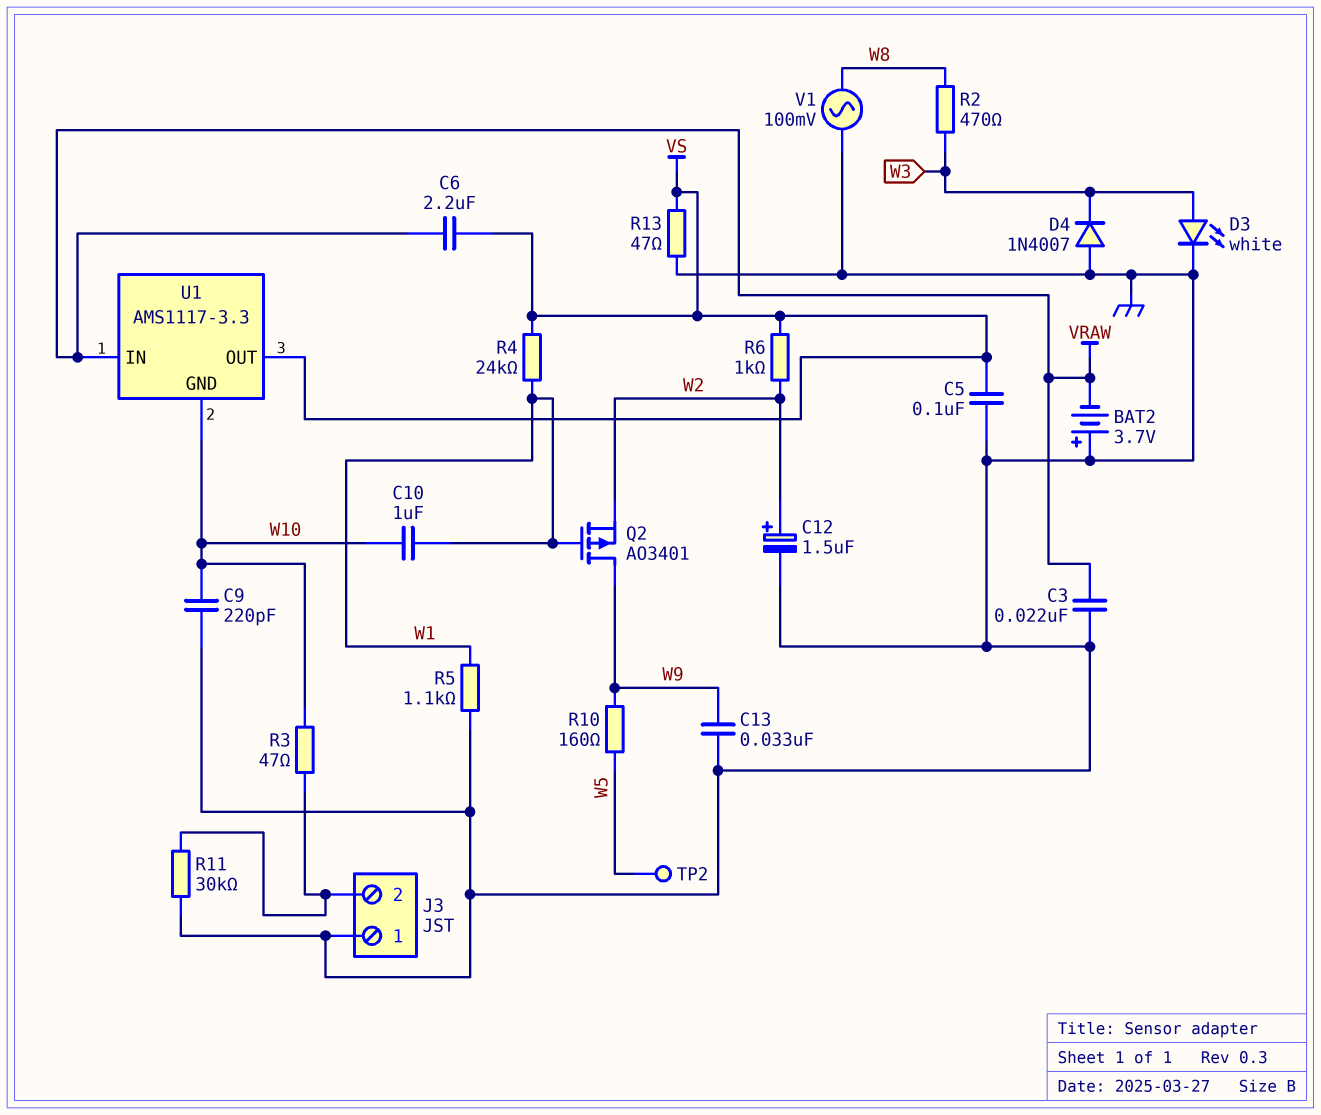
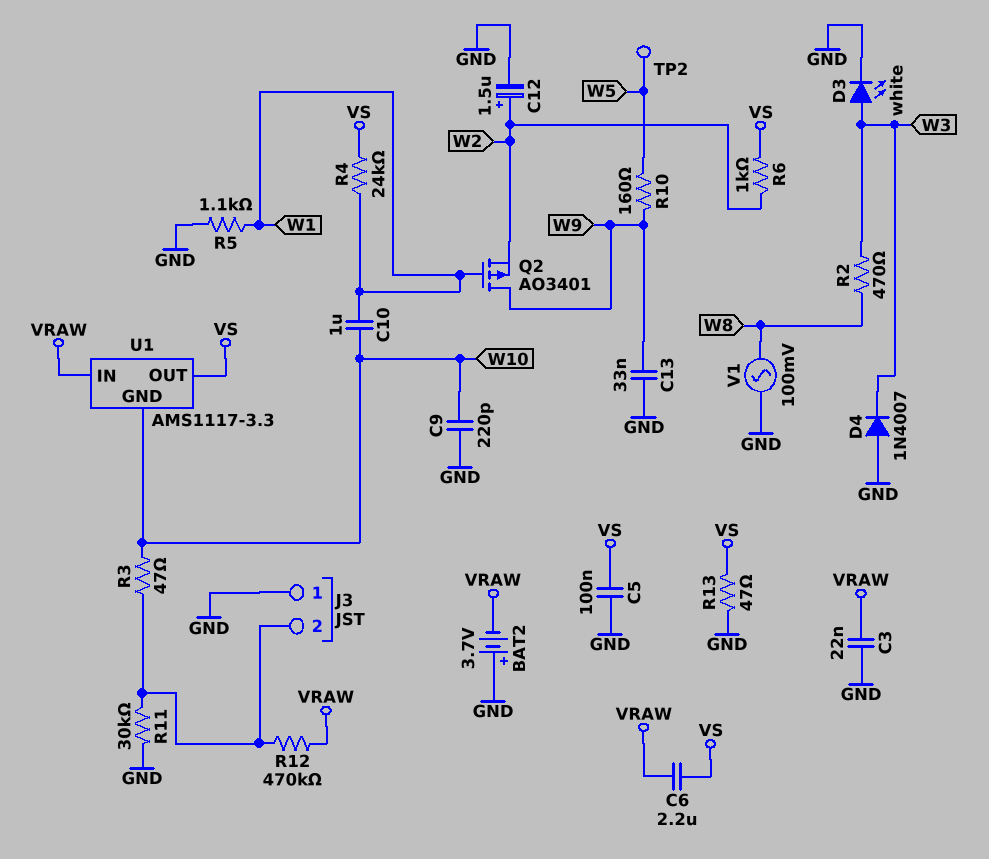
R12: none -> 470k (J3/2, VRAW)

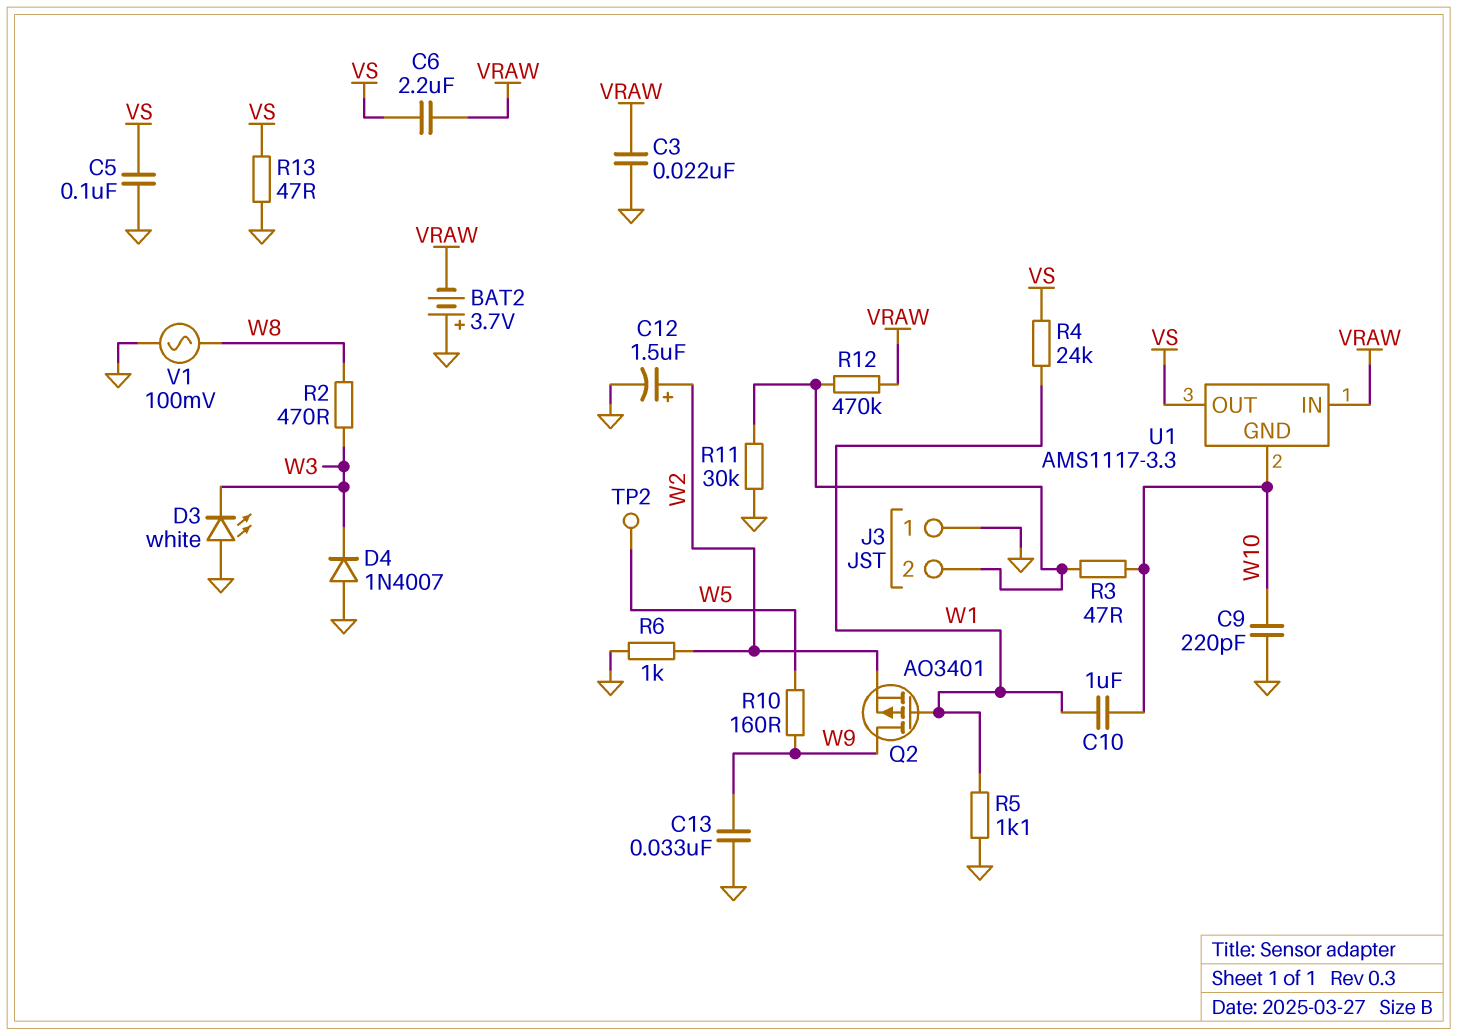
D3: LED white (A W3, K GND) -> LED white (A GND, K W3)
R6: 1k (VS, W2) -> 1k (GND, W2)

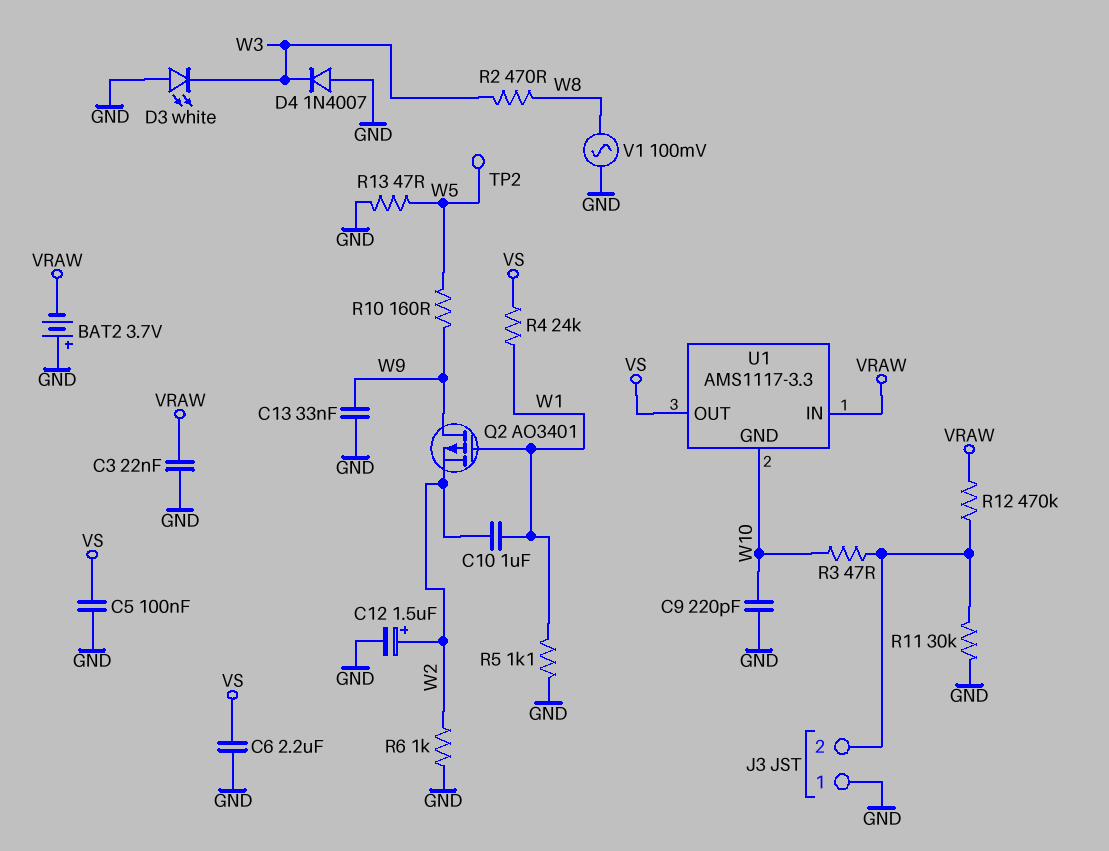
C6: 2.2uF (VRAW, VS) -> 2.2uF (GND, VS)
C10: 1uF (W1, W10) -> 1uF (W1, W2)
R13: 47 (GND, VS) -> 47 (GND, W5)

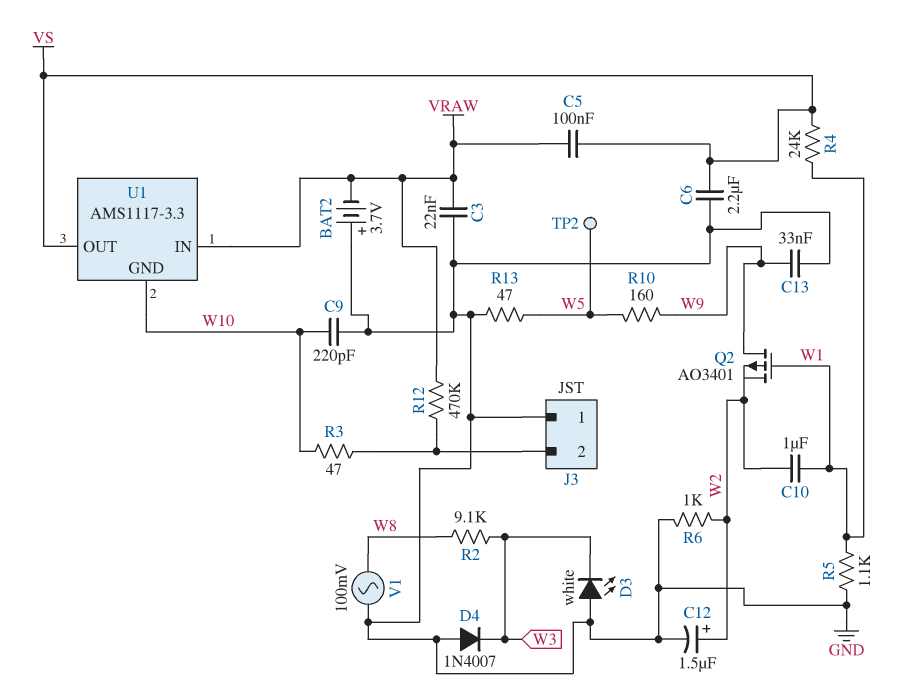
C5: 100nF (GND, VS) -> 100nF (VRAW, VS)
R2: 470 (W3, W8) -> 9.1k (W3, W8)
R11: 30k (GND, J3/2) -> none

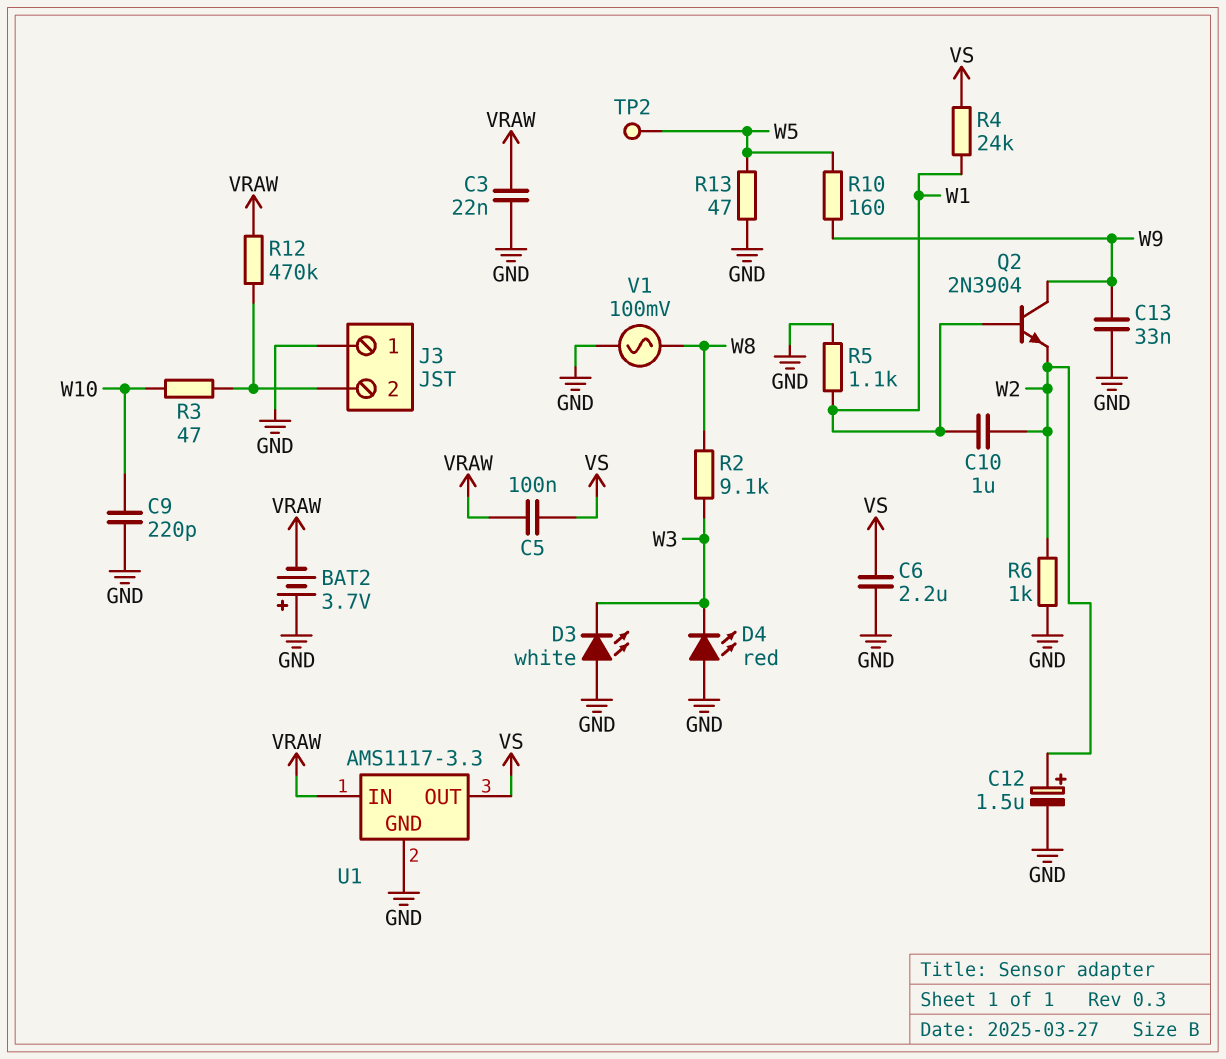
D4: diode 1N4007 (A GND, K W3) -> LED red (A GND, K W3)
Q2: PMOS AO3401 (G W1, D W9, S W2) -> NPN 2N3904 (B W1, C W9, E W2)
U1 pin GND: W10 -> GND

